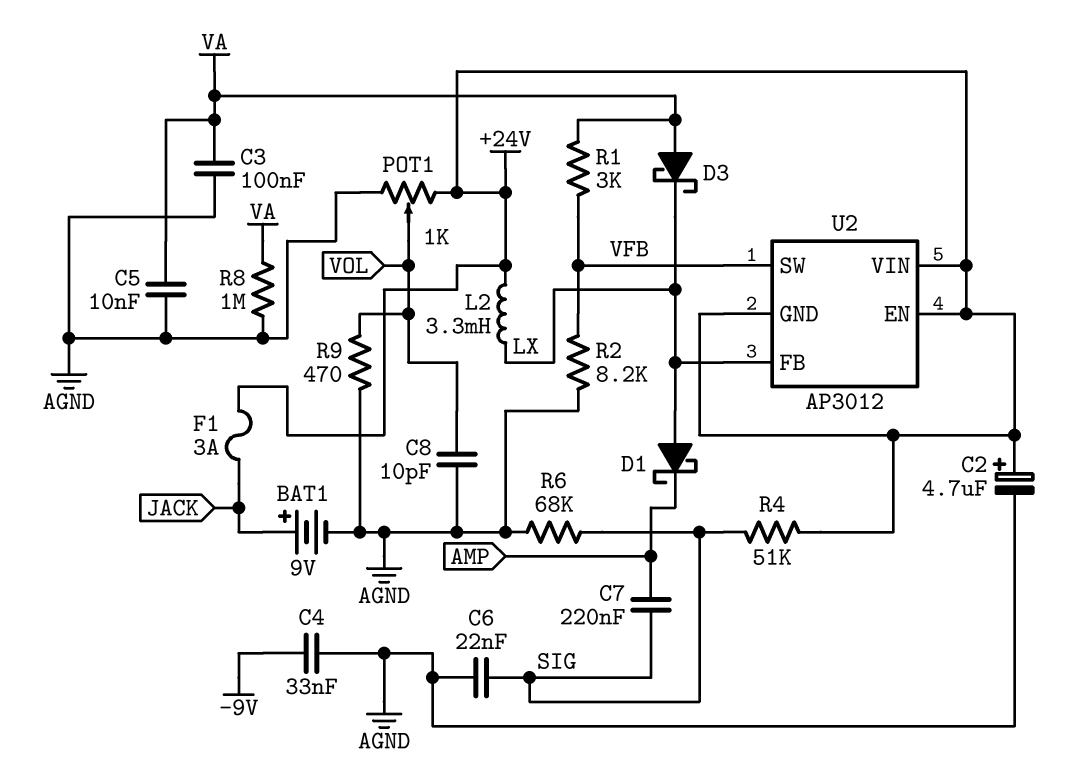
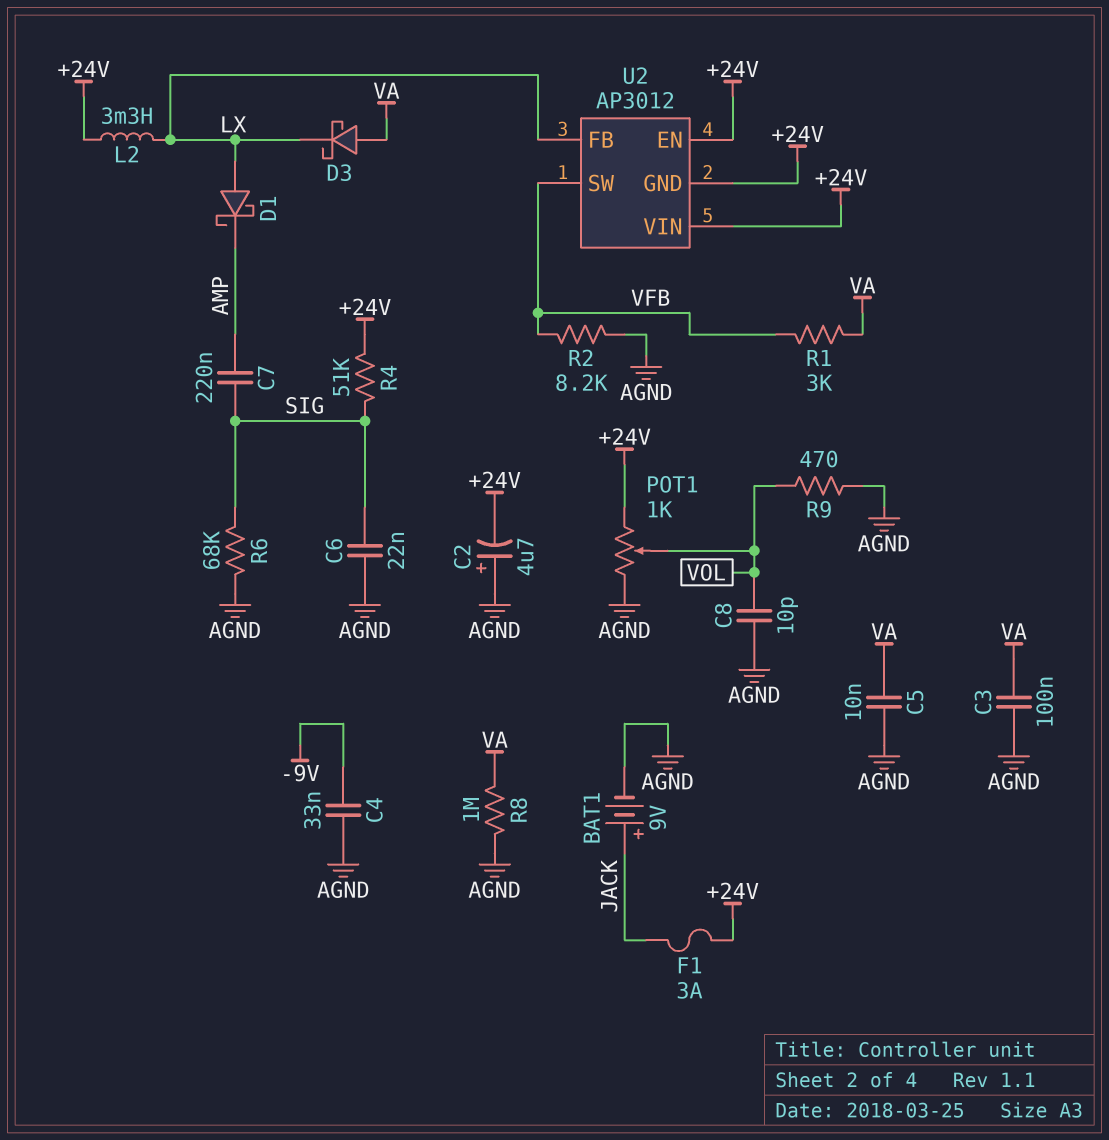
C2: 4.7uF (plus +24V, minus AGND) -> 4.7uF (plus AGND, minus +24V)

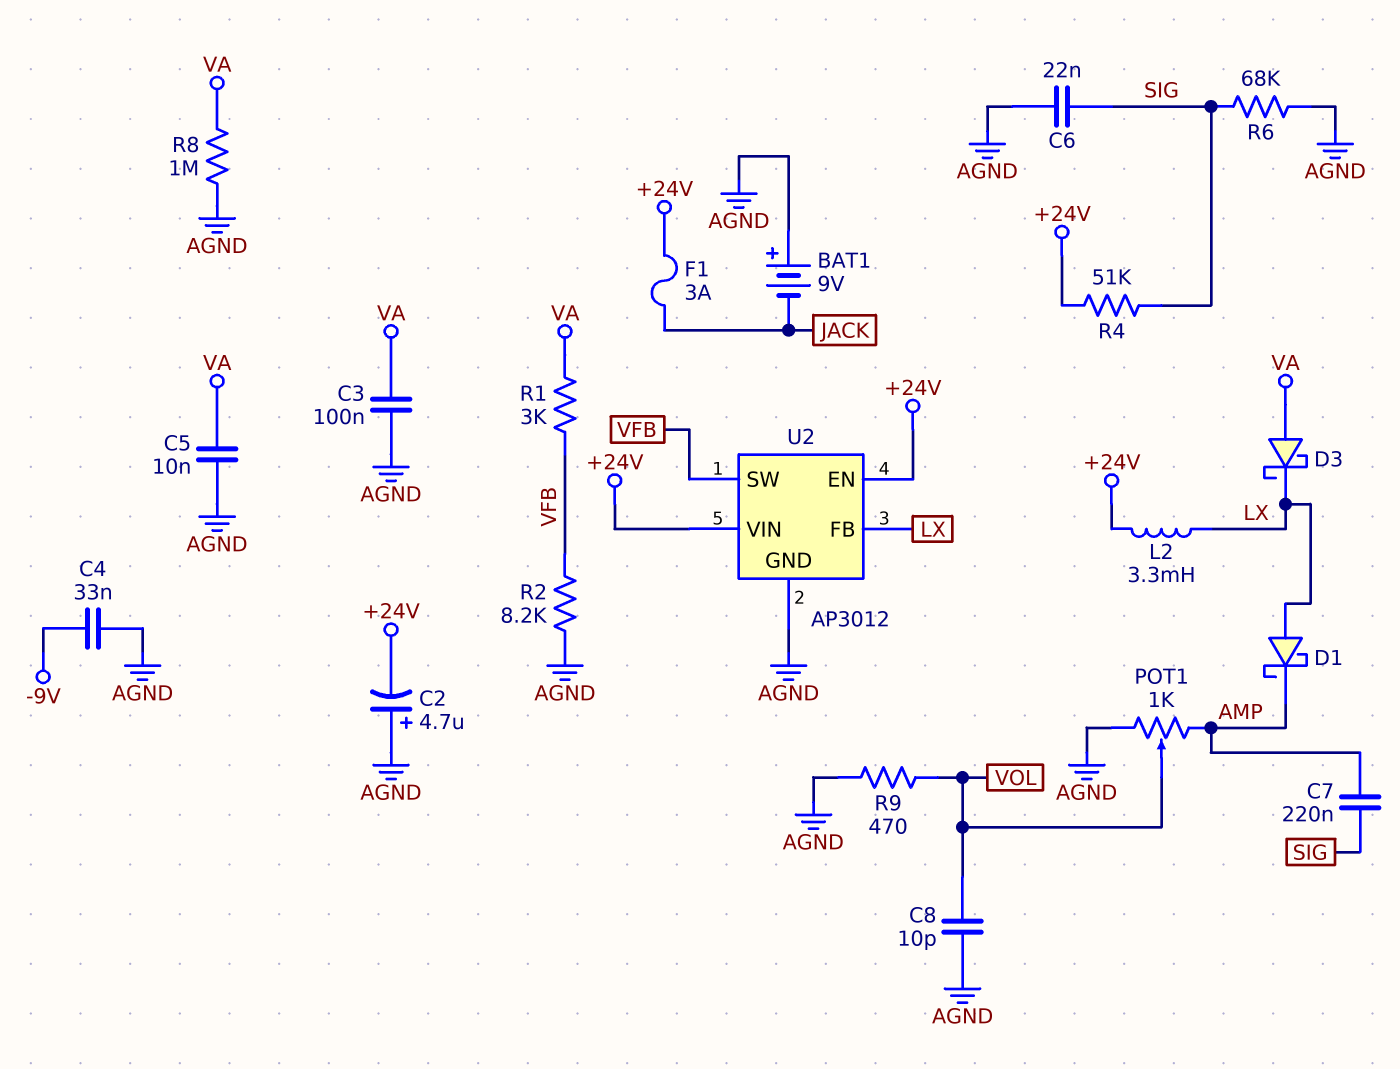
BAT1: 9V (plus JACK, minus AGND) -> 9V (plus AGND, minus JACK)
POT1: 1k (+24V, AGND, wiper VOL) -> 1k (AGND, AMP, wiper VOL)
U2 pin GND: +24V -> AGND

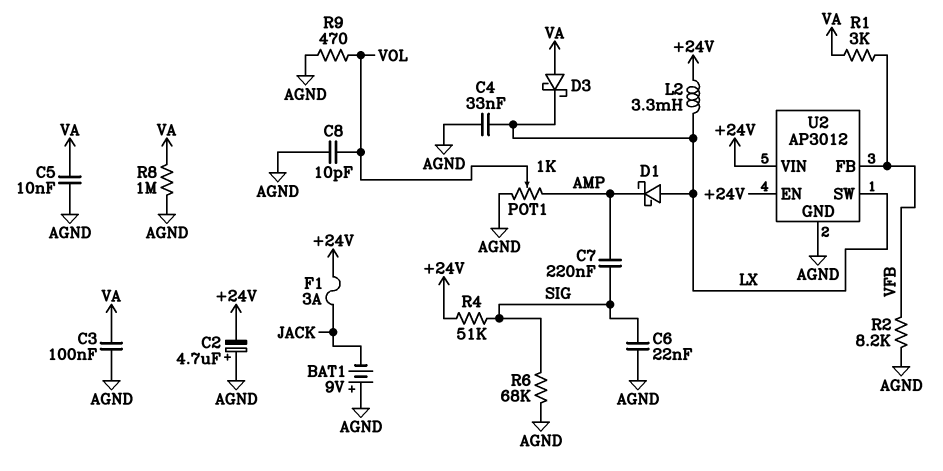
C4: 33nF (-9V, AGND) -> 33nF (AGND, LX)
U2 pin FB: LX -> VFB
U2 pin SW: VFB -> LX

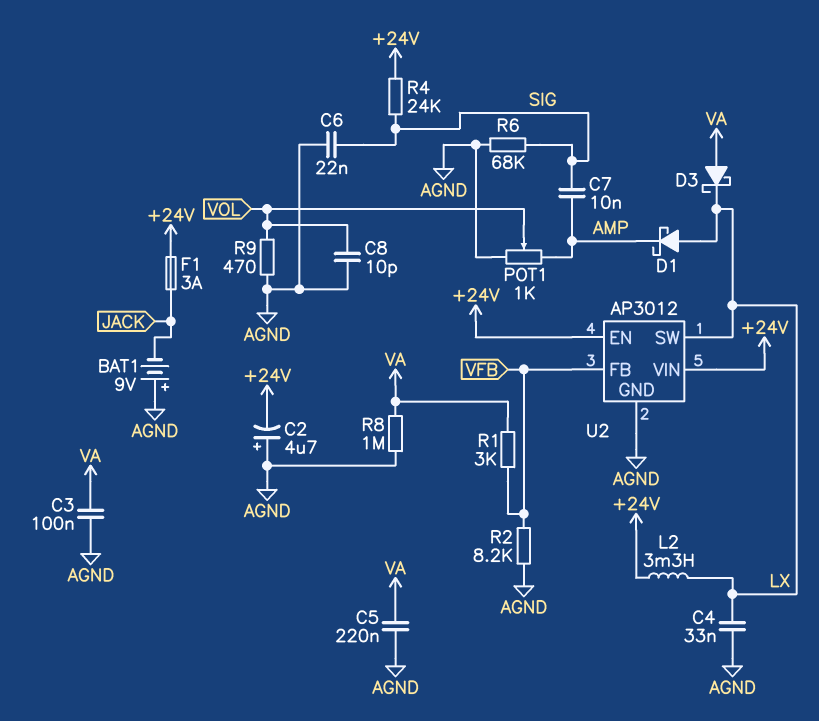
C5: 10nF (AGND, VA) -> 220nF (AGND, VA)
C7: 220nF (AMP, SIG) -> 10nF (AMP, SIG)
R4: 51k (+24V, SIG) -> 24k (+24V, SIG)

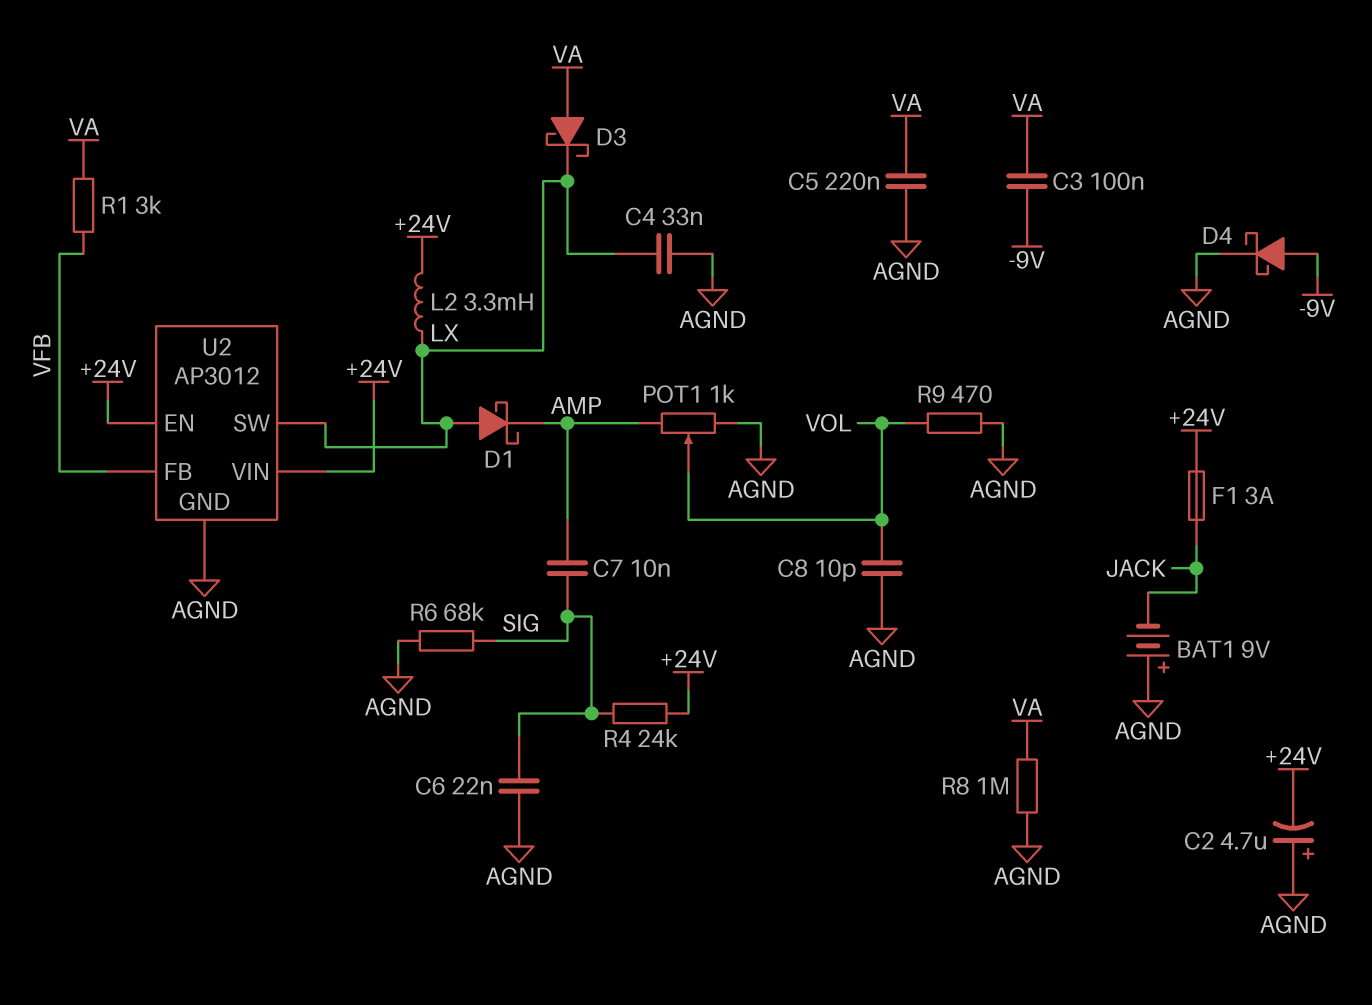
C3: 100nF (AGND, VA) -> 100nF (-9V, VA)
D4: none -> schottky (A -9V, K AGND)
R2: 8.2k (AGND, VFB) -> none

